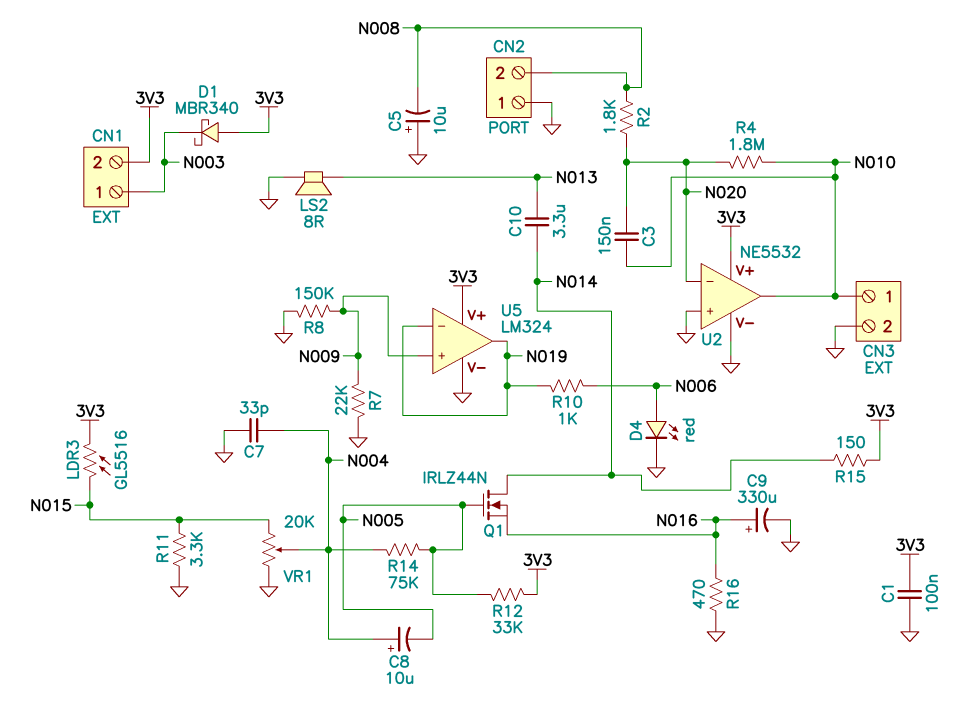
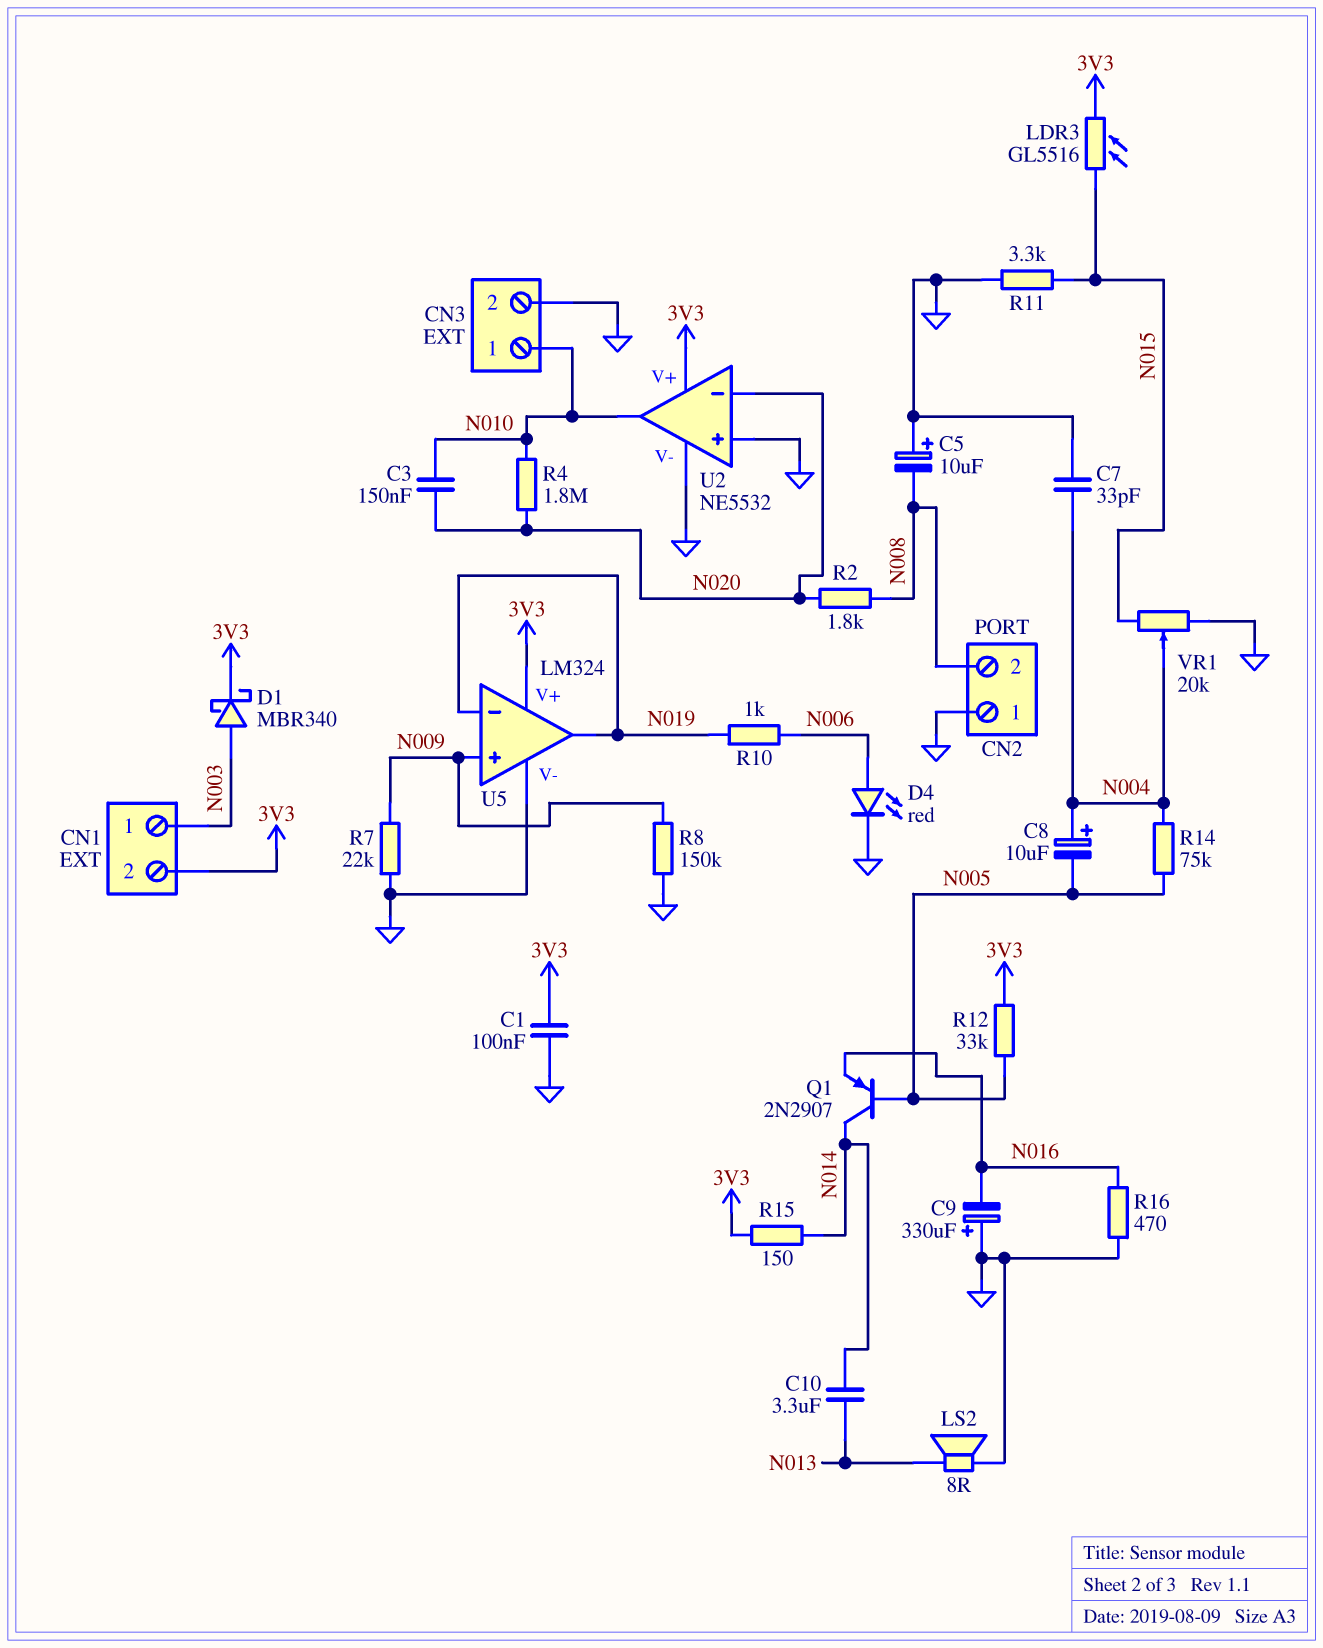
C9: 330uF (plus N016, minus GND) -> 330uF (plus GND, minus N016)
D1: schottky MBR340 (A 3V3, K N003) -> schottky MBR340 (A N003, K 3V3)
Q1: NMOS IRLZ44N (G N005, D N014, S N016) -> PNP 2N2907 (B N005, C N014, E N016)

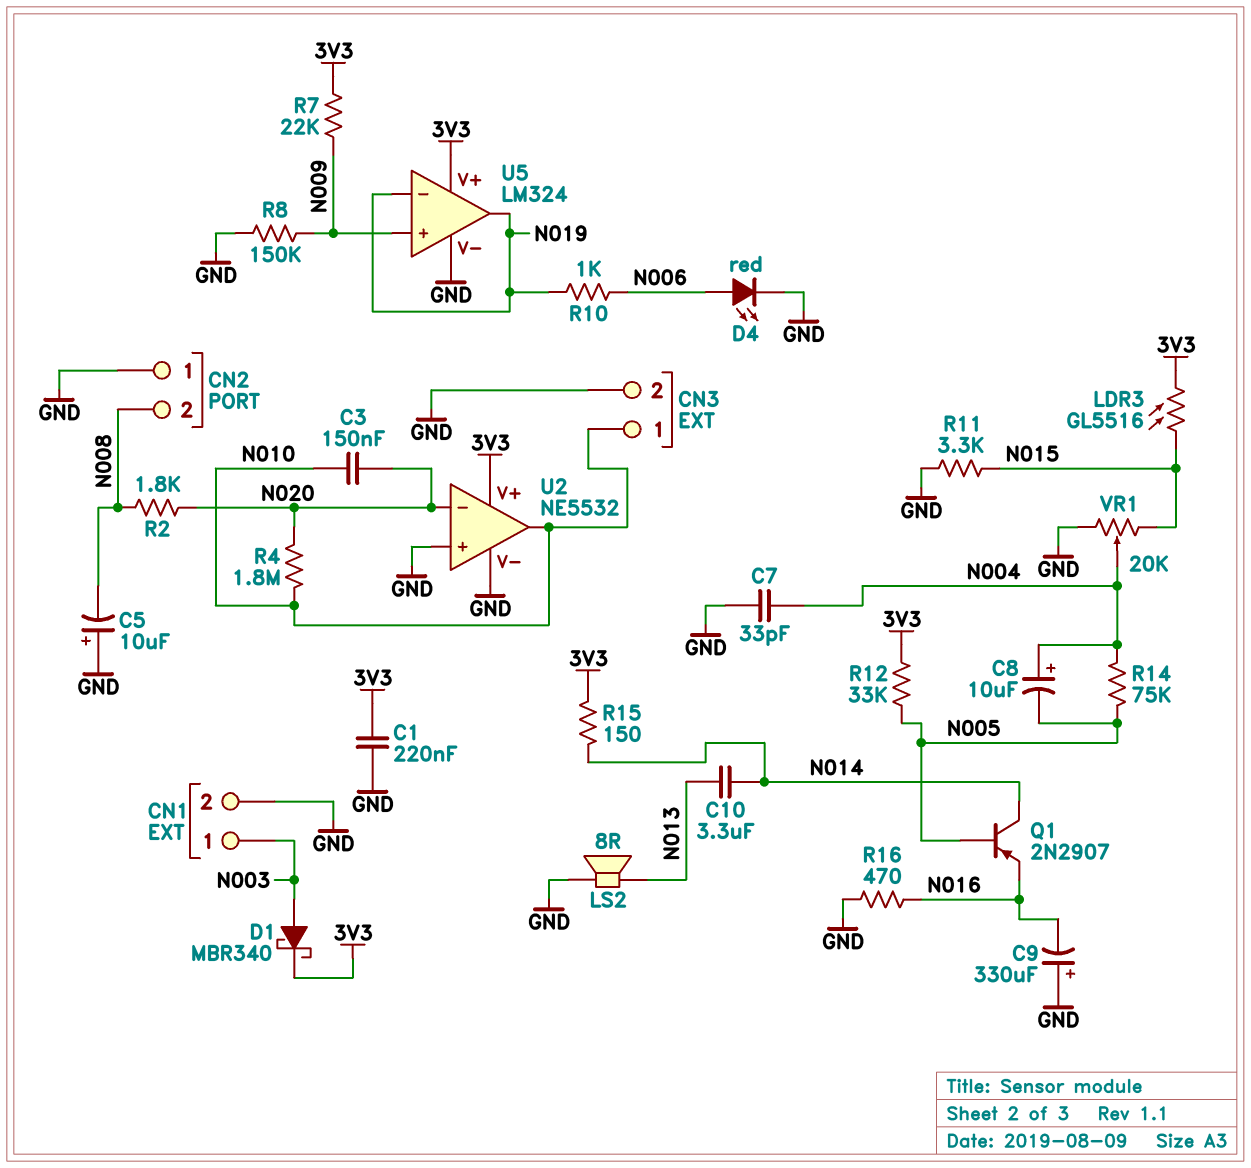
C1: 100nF (3V3, GND) -> 220nF (3V3, GND)
CN1 pin 2: 3V3 -> GND
R7: 22k (GND, N009) -> 22k (3V3, N009)

